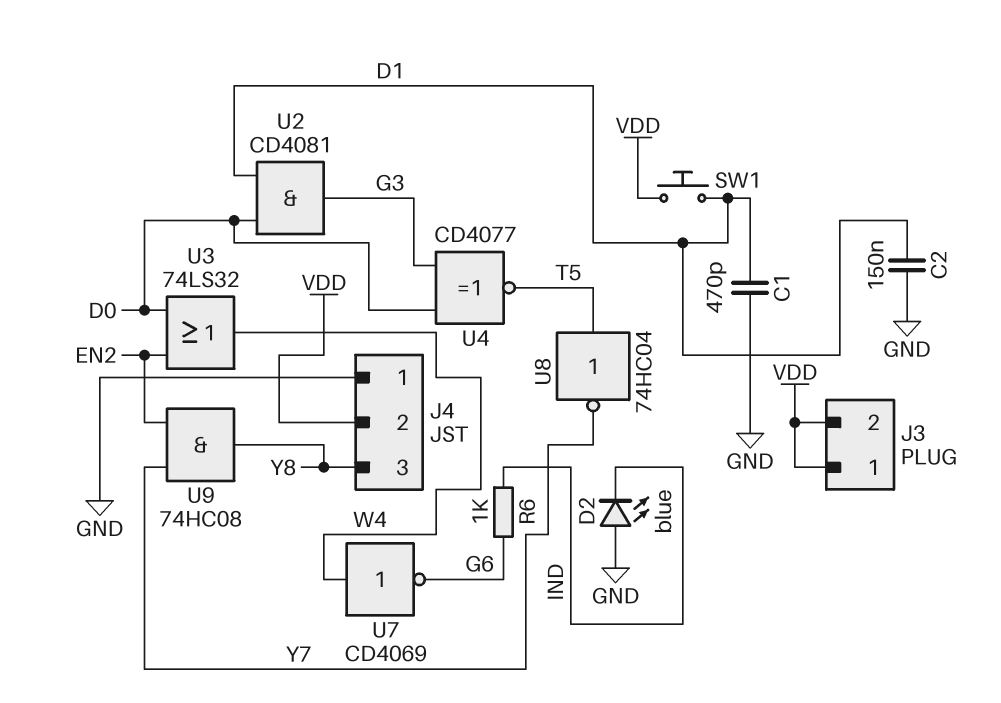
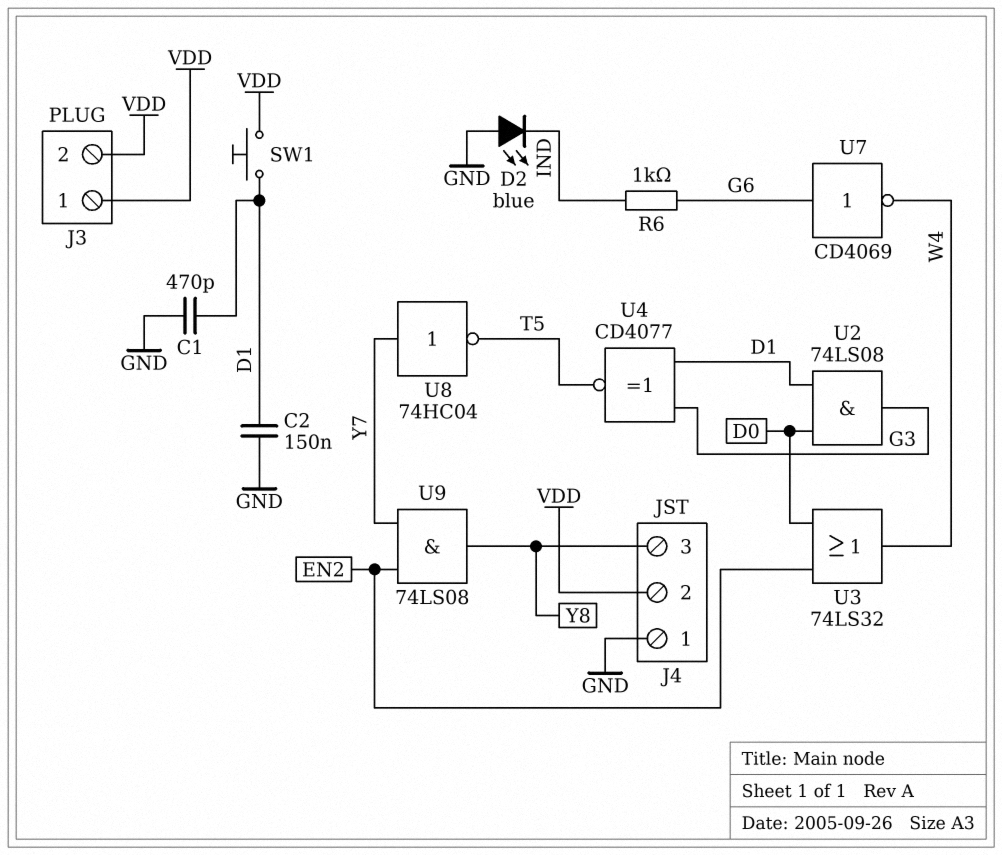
U2: AND CD4081 (in D0, in D1, out G3) -> AND 74LS08 (in D0, in D1, out G3)
U4: XNOR CD4077 (in D0, in G3, out T5) -> XNOR CD4077 (in D1, in G3, out T5)
U7: NOT CD4069 (in W4, out G6) -> NOT CD4069 (in G6, out W4)
U8: NOT 74HC04 (in T5, out Y7) -> NOT 74HC04 (in Y7, out T5)
U9: AND 74HC08 (in EN2, in Y7, out Y8) -> AND 74LS08 (in EN2, in Y7, out Y8)

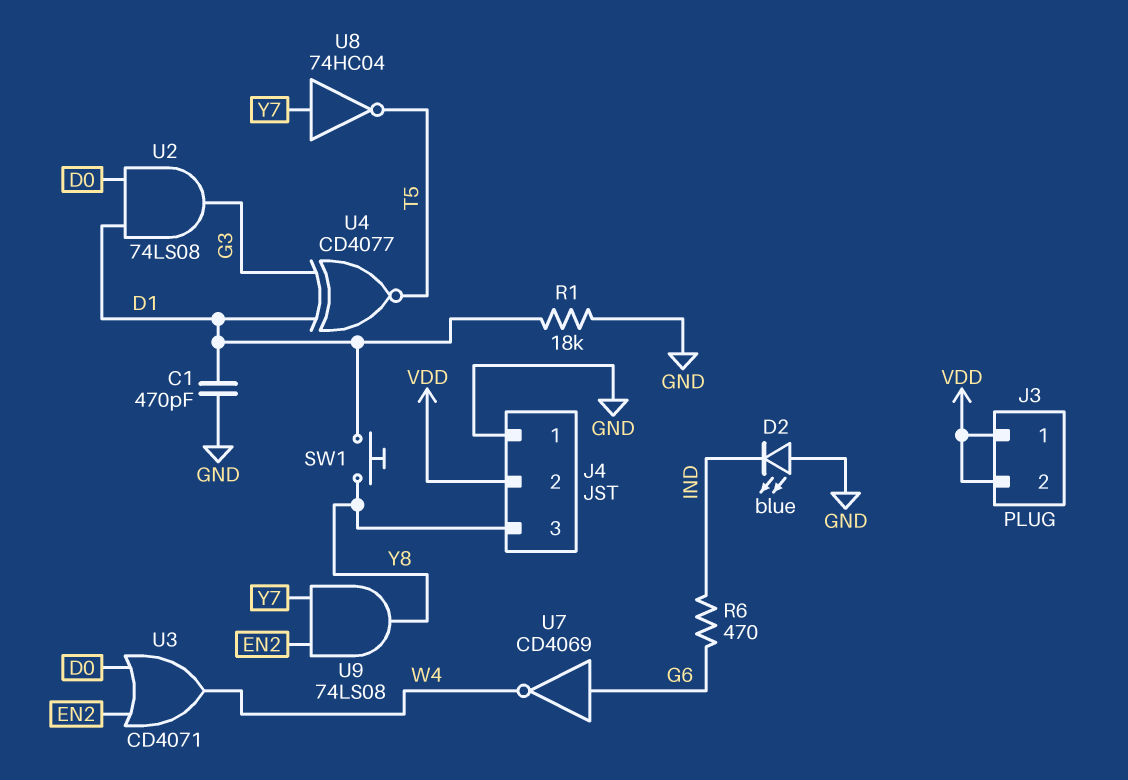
C2: 150nF (D1, GND) -> none
R1: none -> 18k (D1, GND)
R6: 1k (G6, IND) -> 470 (G6, IND)
SW1: button (D1, VDD) -> button (D1, Y8)
U3: OR 74LS32 (in D0, in EN2, out W4) -> OR CD4071 (in D0, in EN2, out W4)

